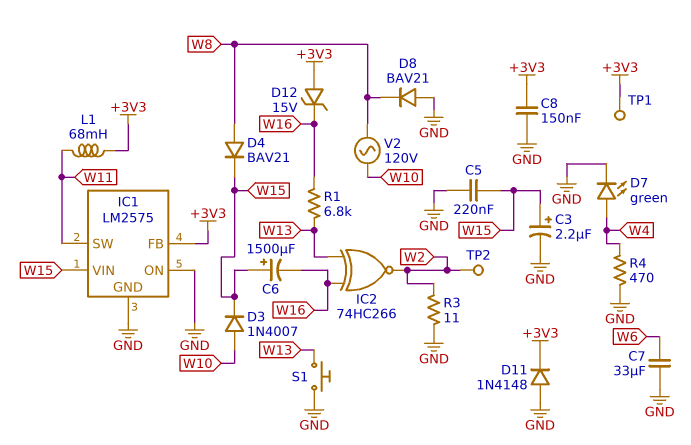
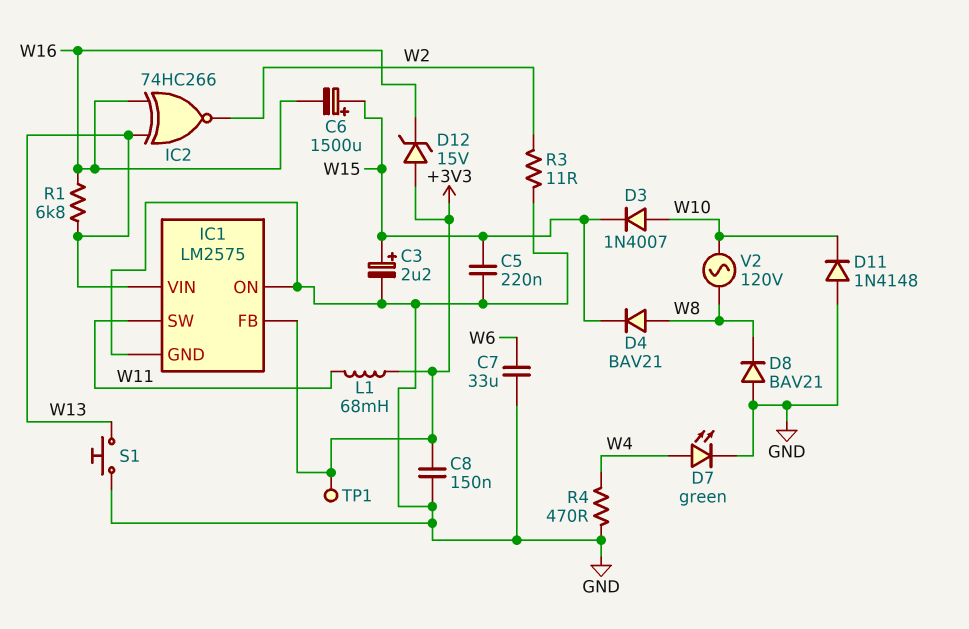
D11: diode 1N4148 (A GND, K +3V3) -> diode 1N4148 (A GND, K W10)
IC1 pin VIN: W15 -> W13
TP2: test point (W2) -> none

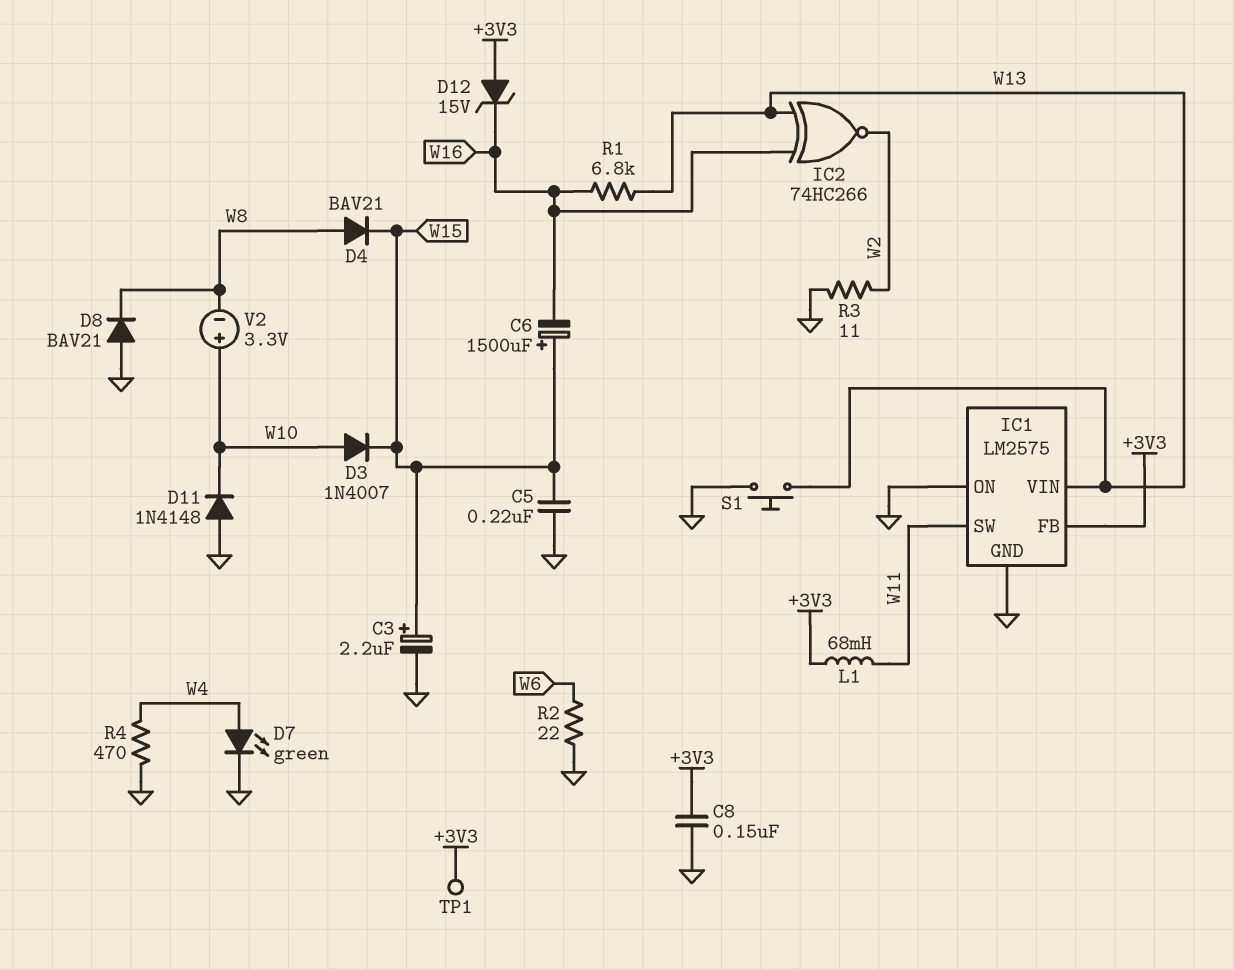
C7: 33uF (GND, W6) -> none
R2: none -> 22 (GND, W6)
V2: AC 120V (W8, W10) -> 3.3V (plus W10, minus W8)

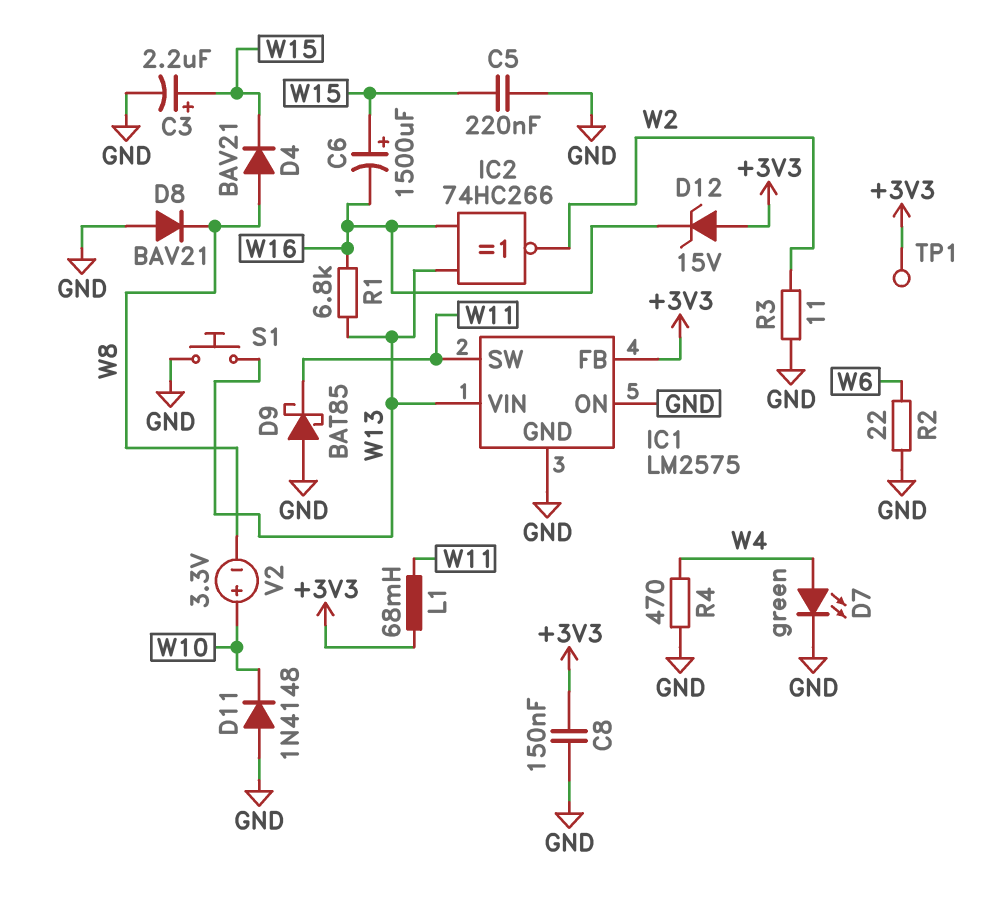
D3: diode 1N4007 (A W10, K W15) -> none
D9: none -> schottky BAT85 (A GND, K W11)

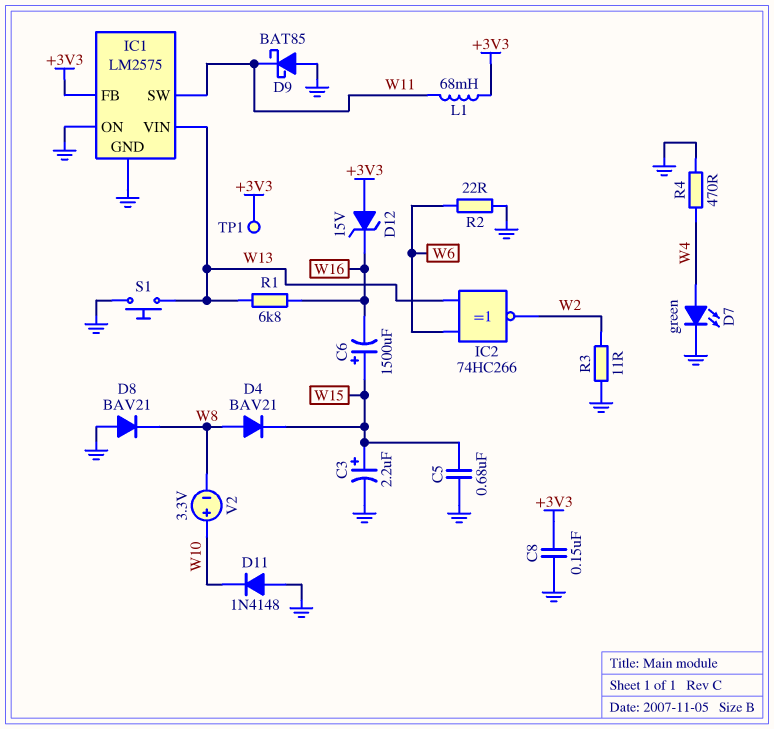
C5: 220nF (GND, W15) -> 680nF (GND, W15)
IC2: XNOR 74HC266 (in W13, in W16, out W2) -> XNOR 74HC266 (in W6, in W13, out W2)

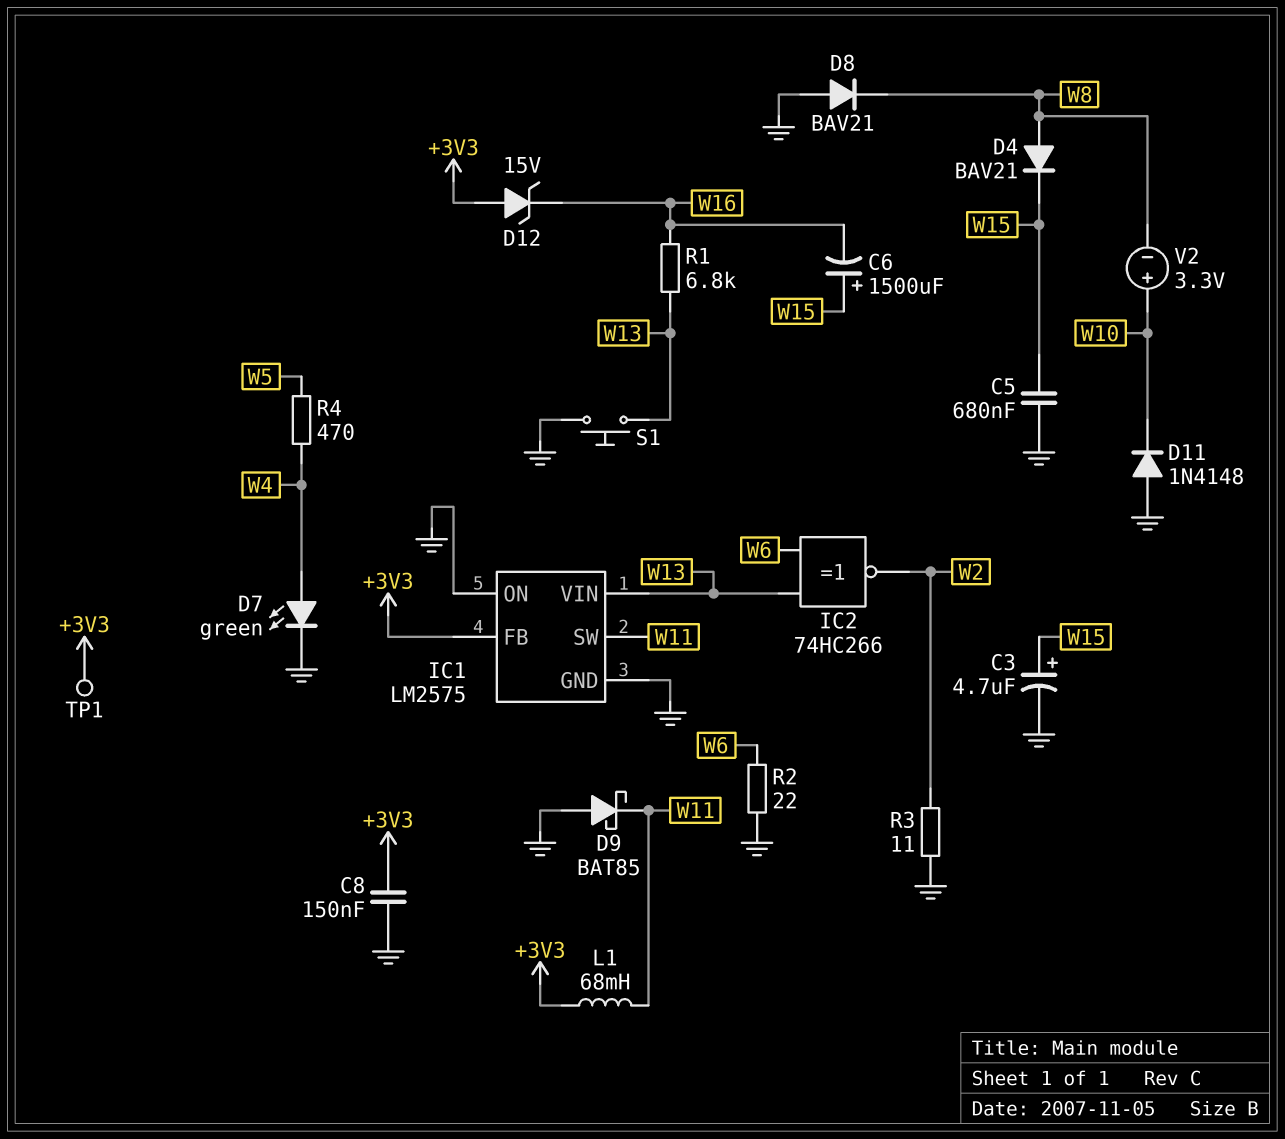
C3: 2.2uF (plus W15, minus GND) -> 4.7uF (plus W15, minus GND)
R4: 470 (GND, W4) -> 470 (W4, W5)

